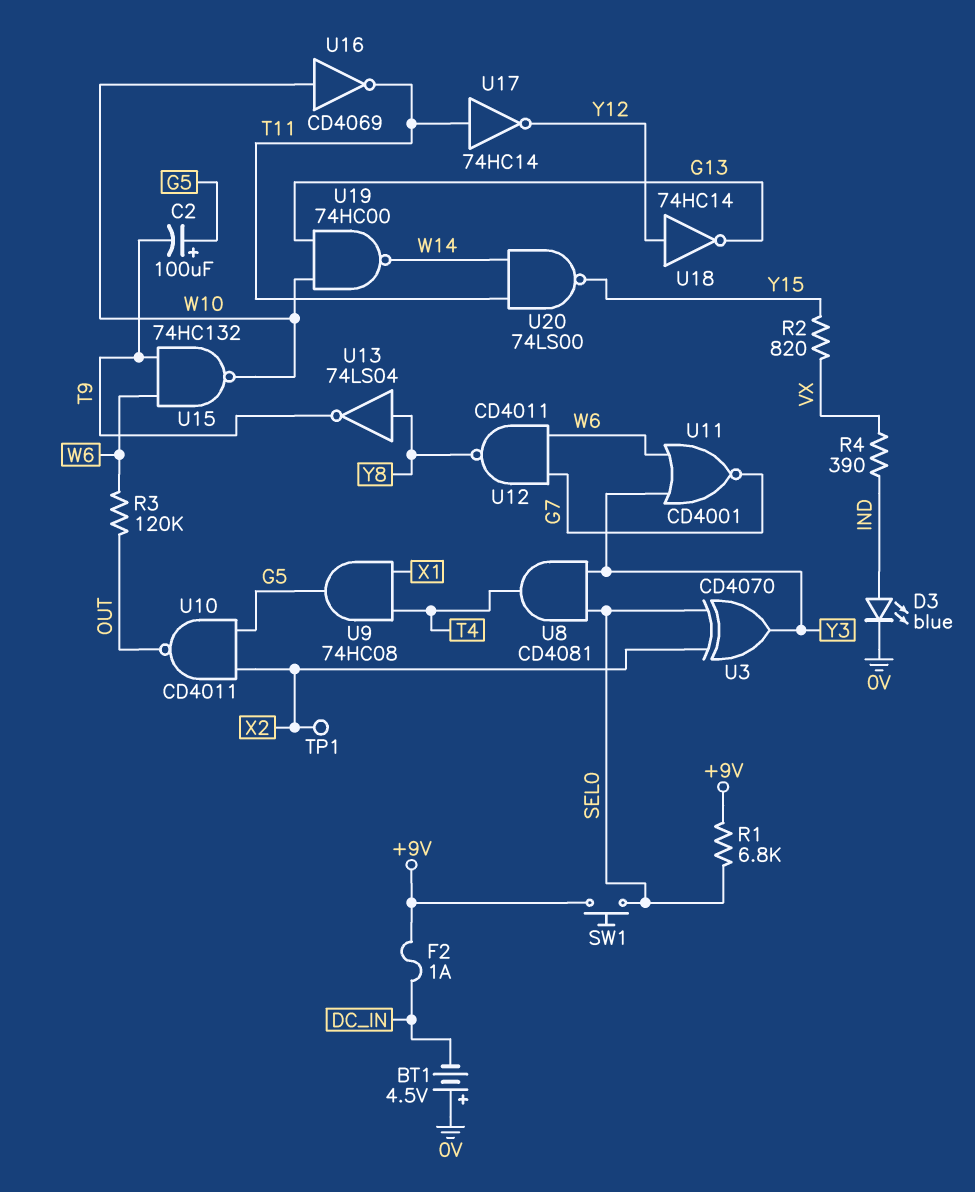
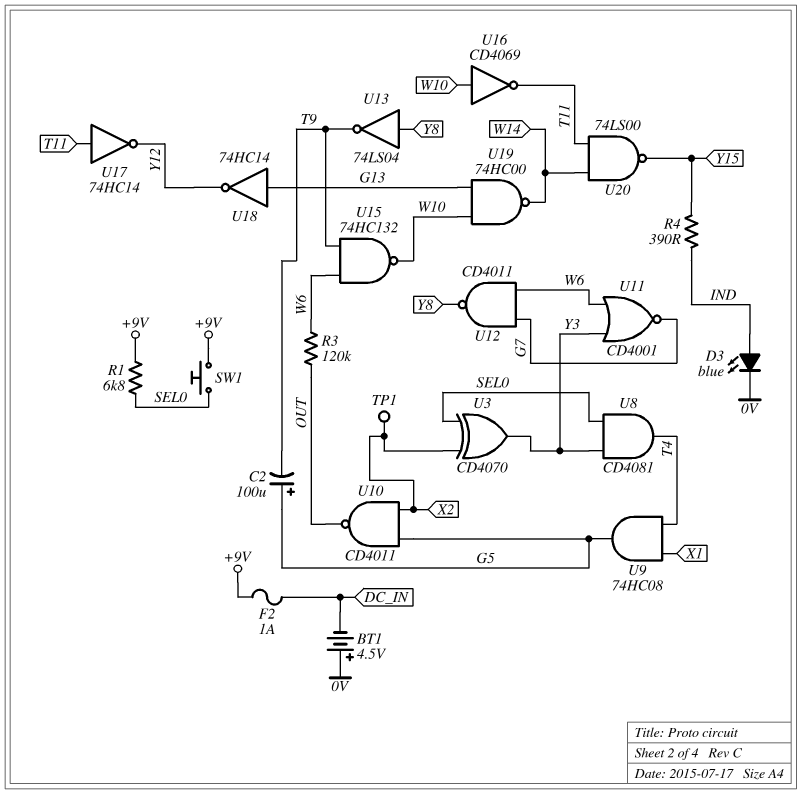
R2: 820 (VX, Y15) -> none
R4: 390 (IND, VX) -> 390 (IND, Y15)
U18: NOT 74HC14 (in Y12, out G13) -> NOT 74HC14 (in G13, out Y12)

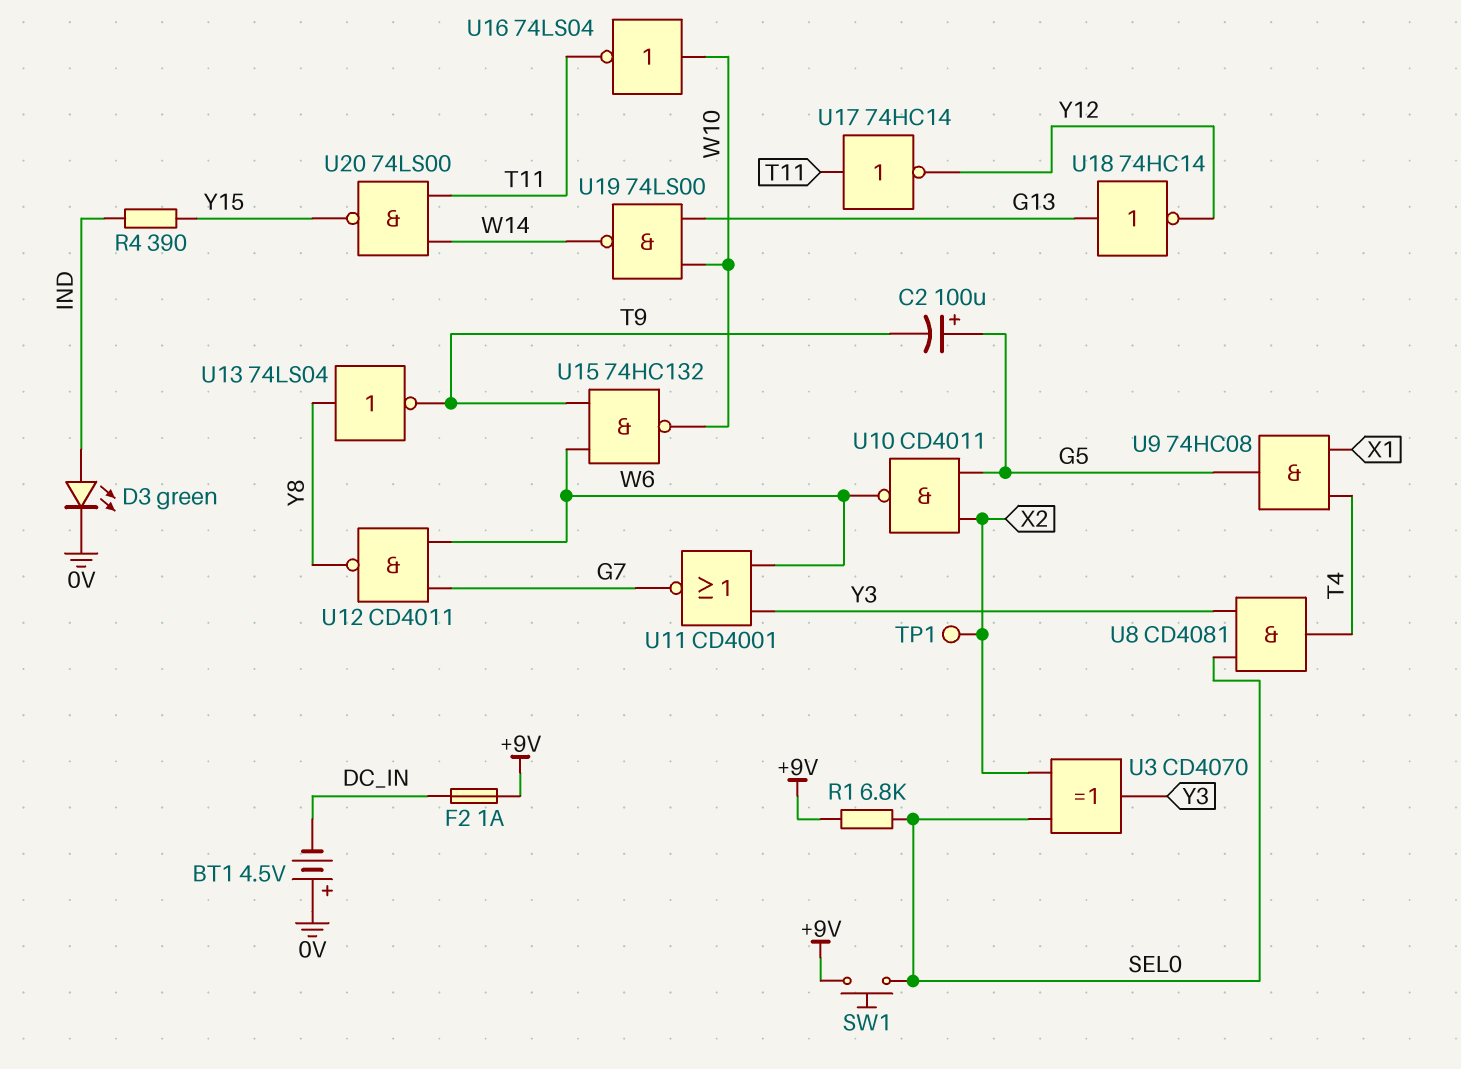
D3: LED blue (A IND, K 0V) -> LED green (A IND, K 0V)
R3: 120k (OUT, W6) -> none
U10: NAND CD4011 (in G5, in X2, out OUT) -> NAND CD4011 (in G5, in X2, out W6)
U16: NOT CD4069 (in W10, out T11) -> NOT 74LS04 (in W10, out T11)
U19: NAND 74HC00 (in G13, in W10, out W14) -> NAND 74LS00 (in G13, in W10, out W14)

